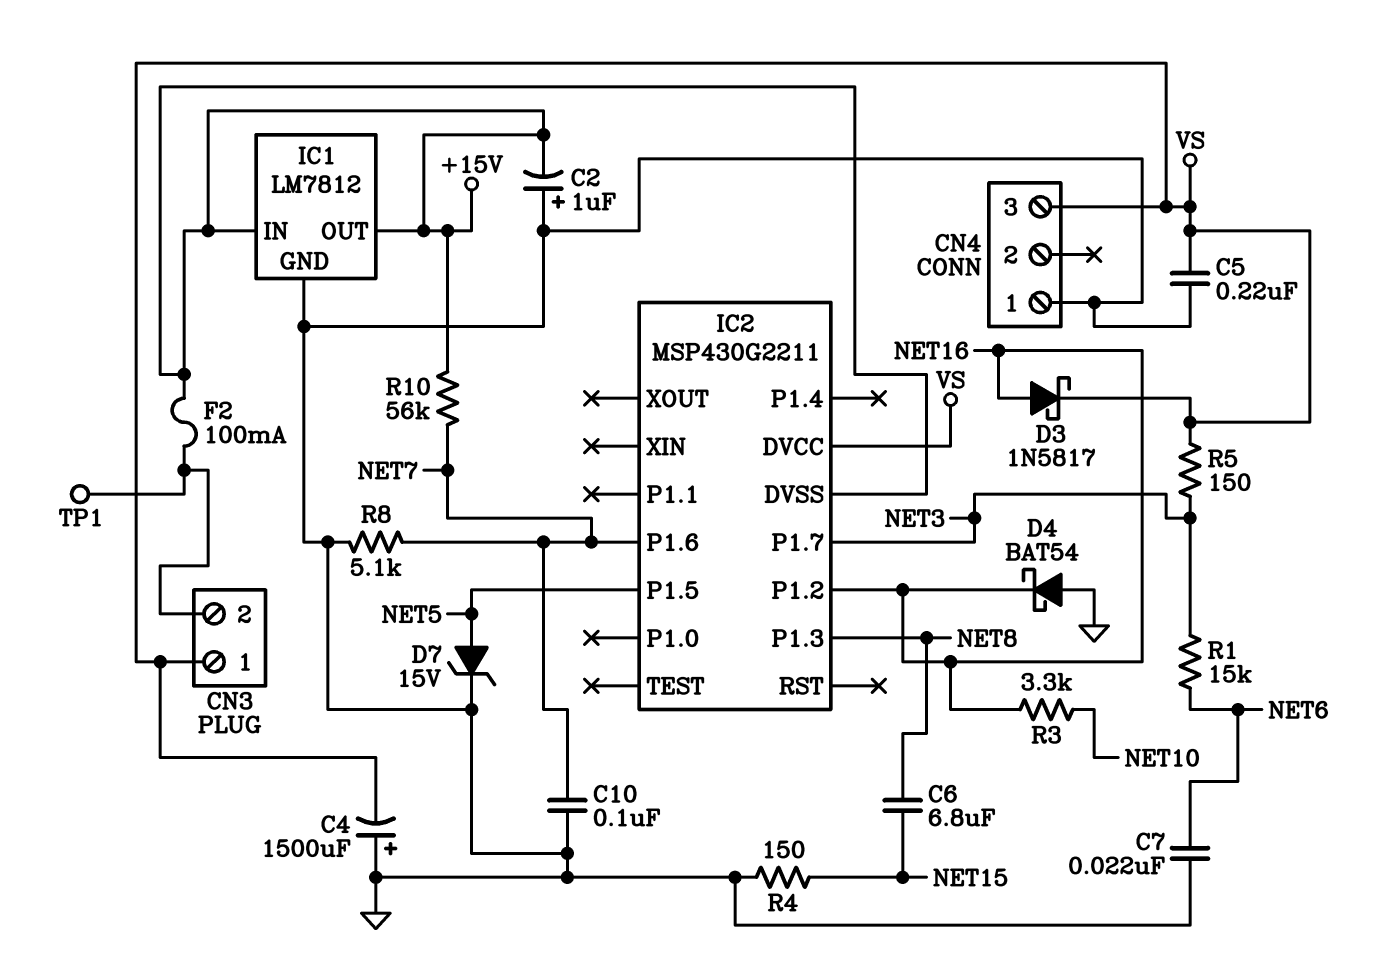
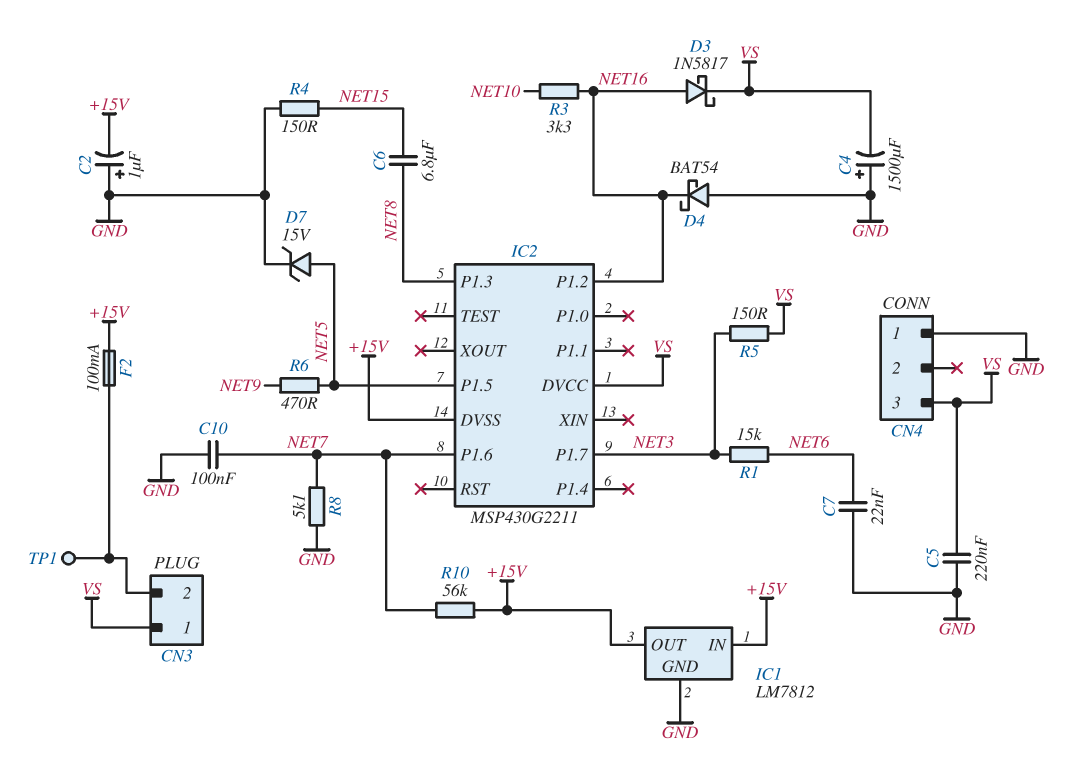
R6: none -> 470 (NET5, NET9)

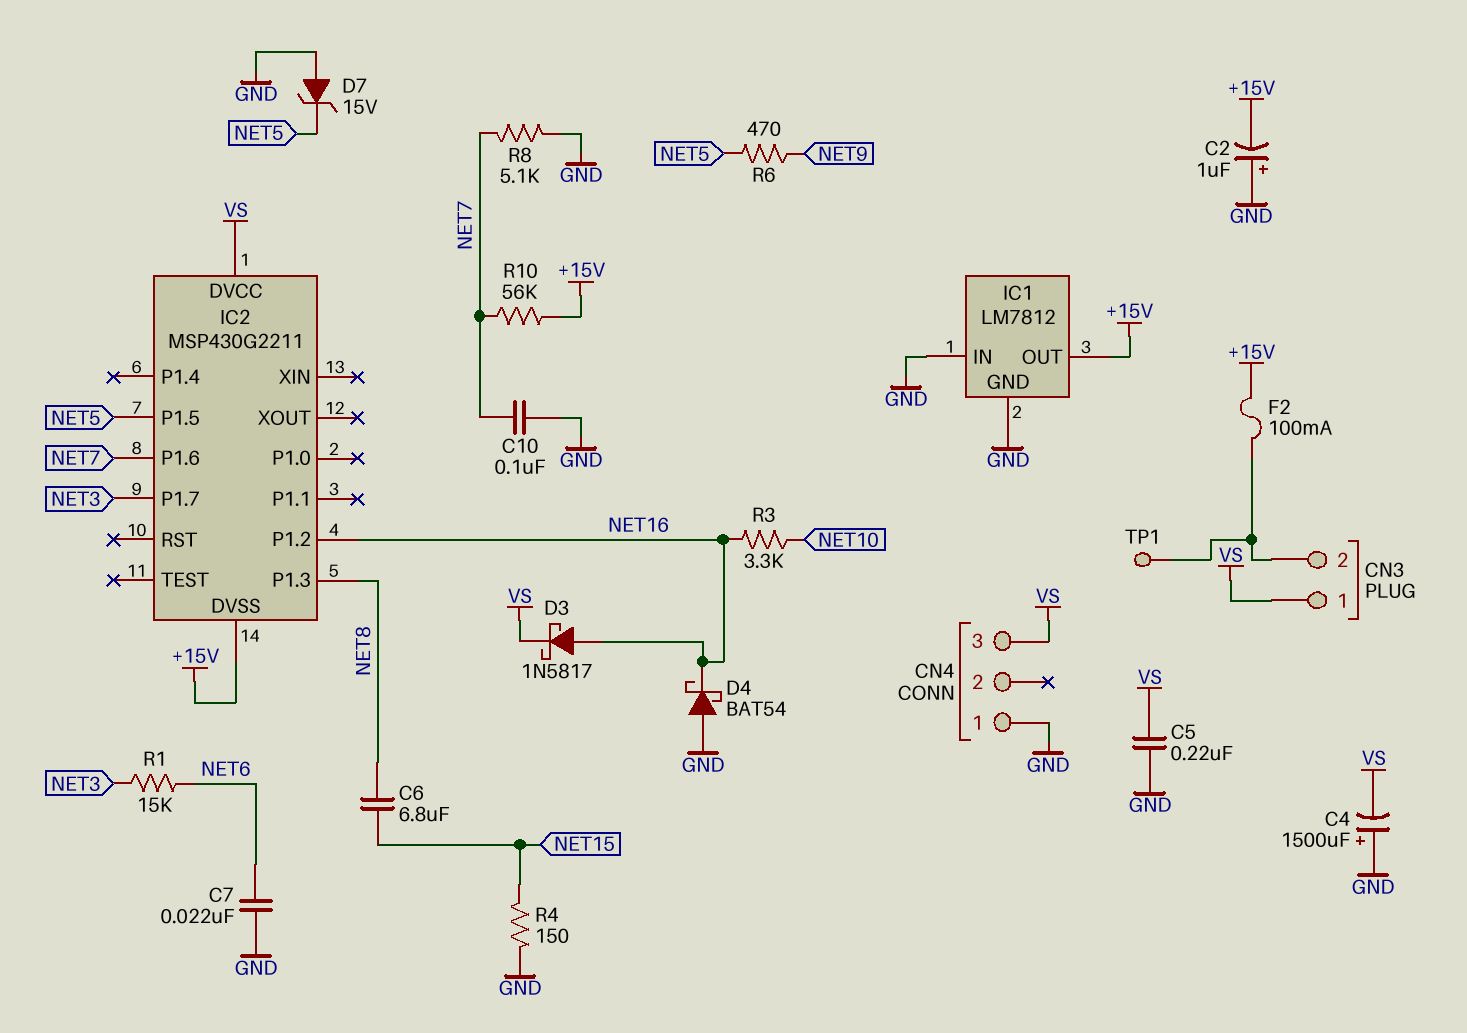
D7: zener 15V (A NET5, K GND) -> zener 15V (A GND, K NET5)
IC1 pin IN: +15V -> GND
R5: 150 (NET3, VS) -> none

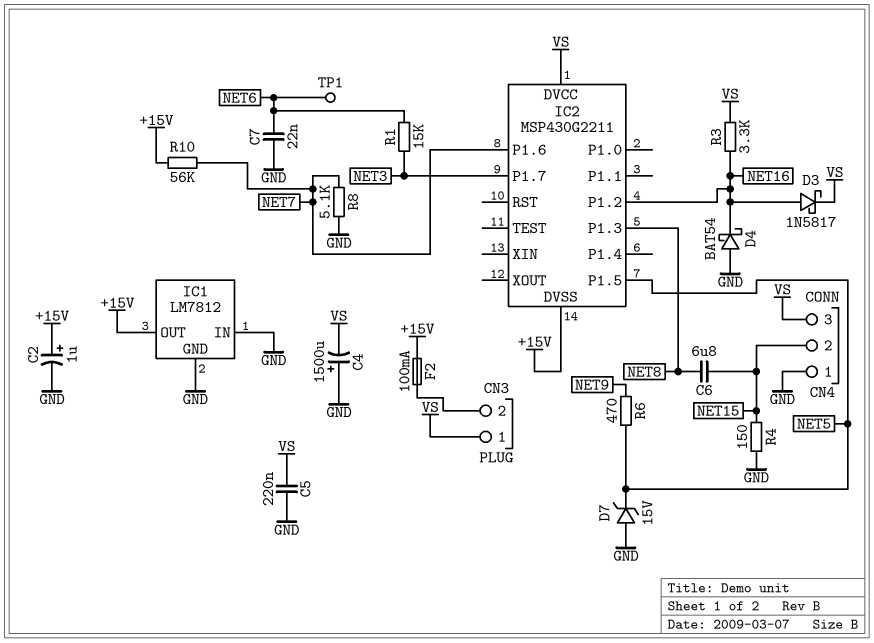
C2: 1uF (plus GND, minus +15V) -> 1uF (plus +15V, minus GND)
C10: 100nF (GND, NET7) -> none
CN4 pin 2: none -> NET15
R3: 3.3k (NET10, NET16) -> 3.3k (NET16, VS)
TP1: test point (CN3/2) -> test point (NET6)

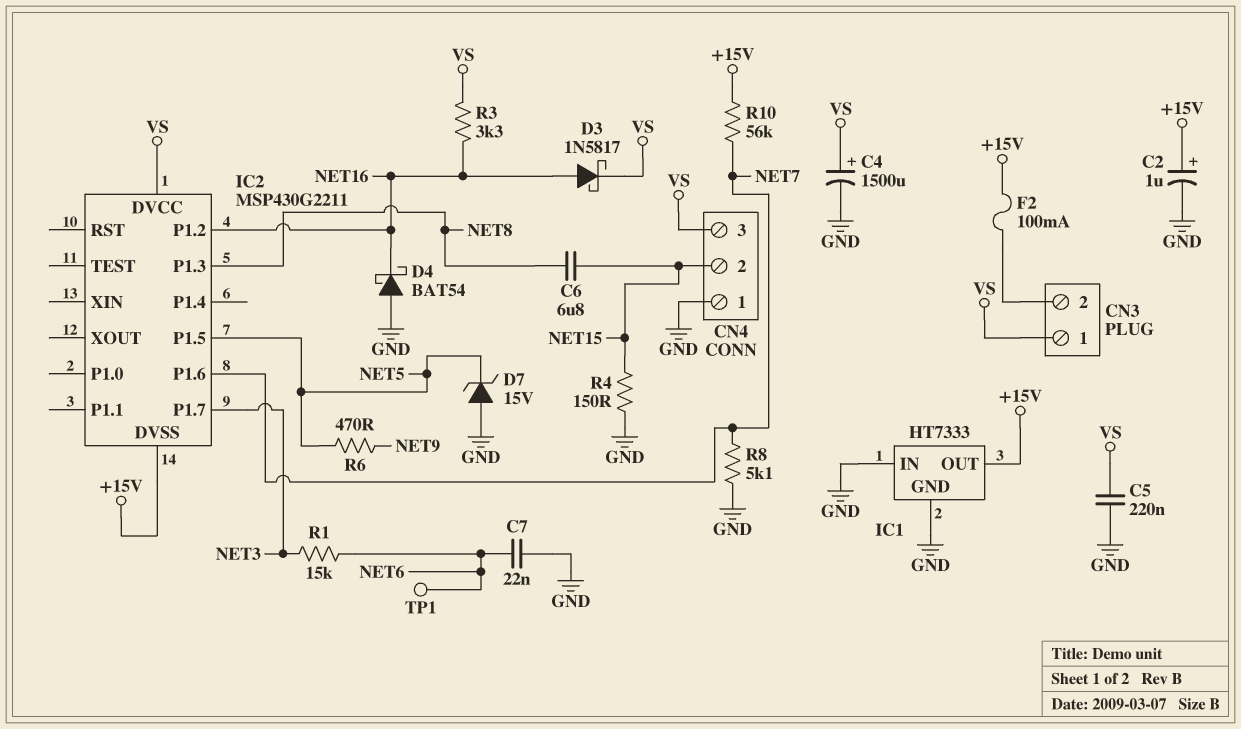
C4: 1500uF (plus GND, minus VS) -> 1500uF (plus VS, minus GND)
IC1: LM7812 -> HT7333

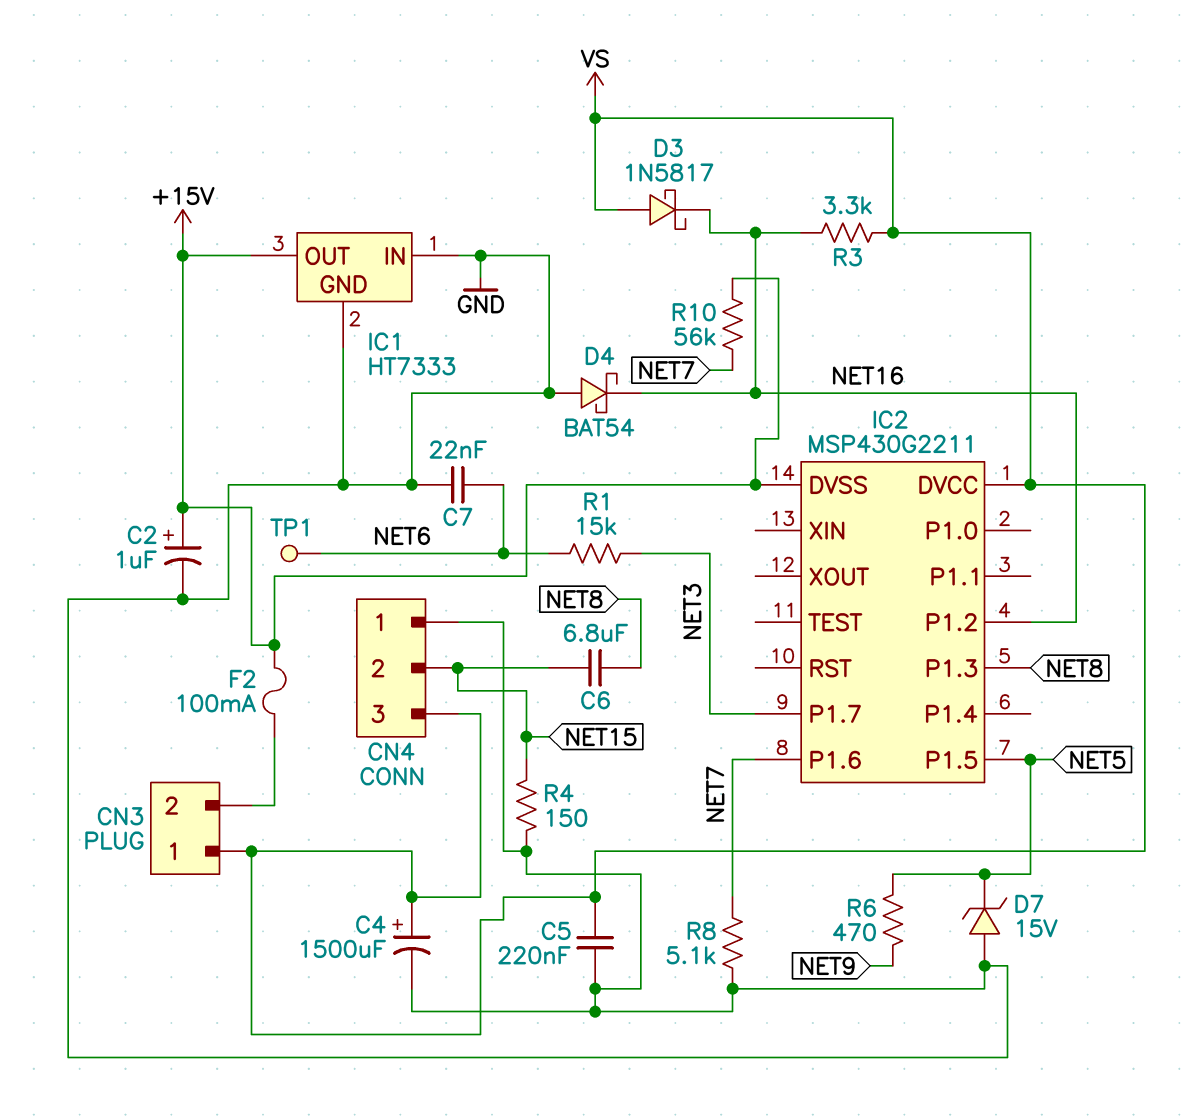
D3: schottky 1N5817 (A NET16, K VS) -> schottky 1N5817 (A VS, K NET16)

